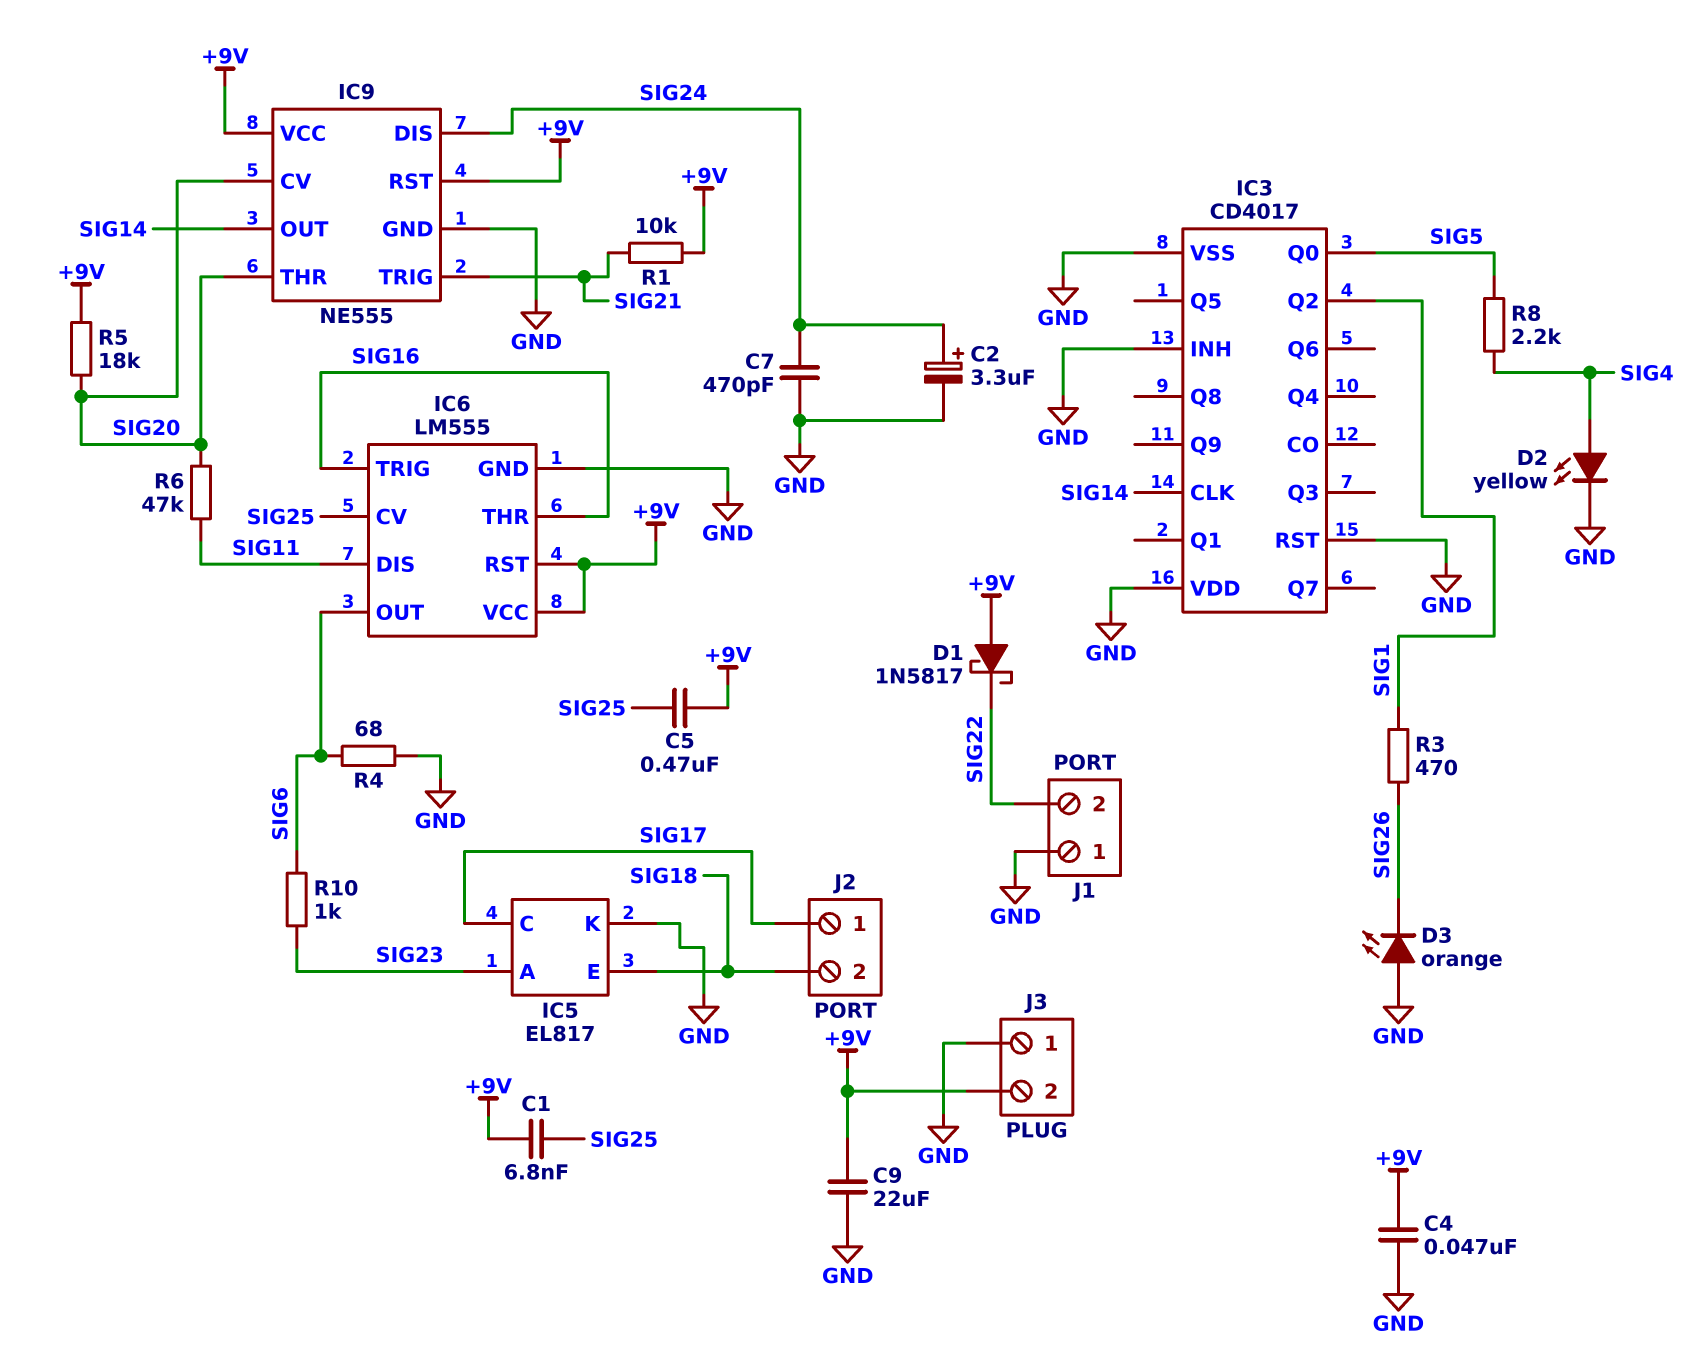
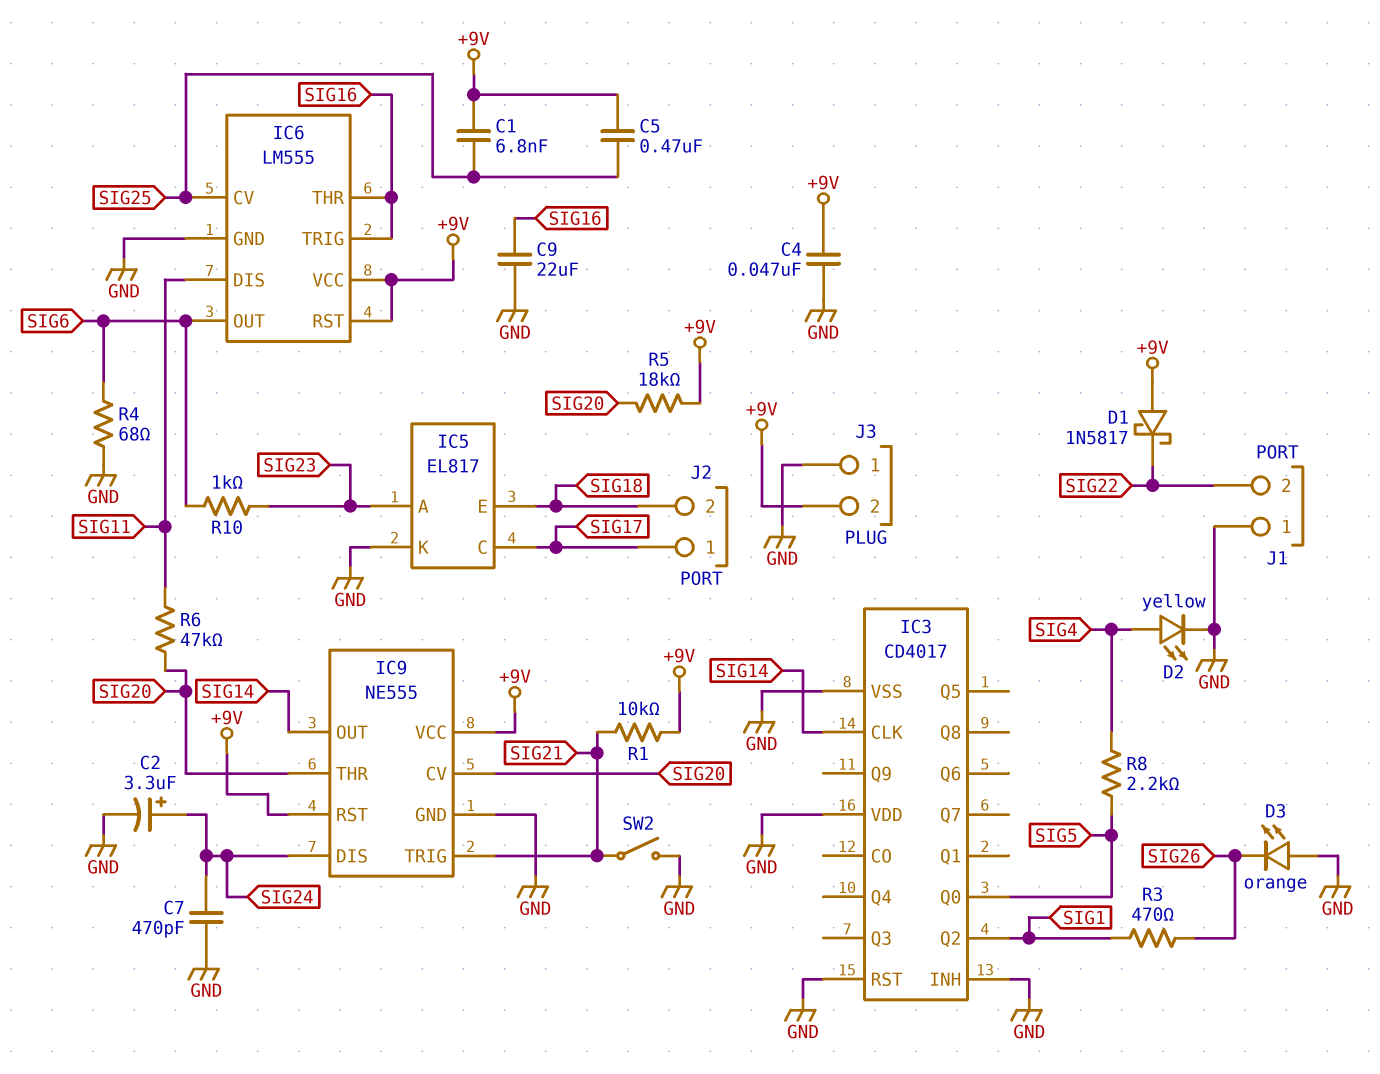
C9: 22uF (+9V, GND) -> 22uF (GND, SIG16)
SW2: none -> switch (GND, SIG21)

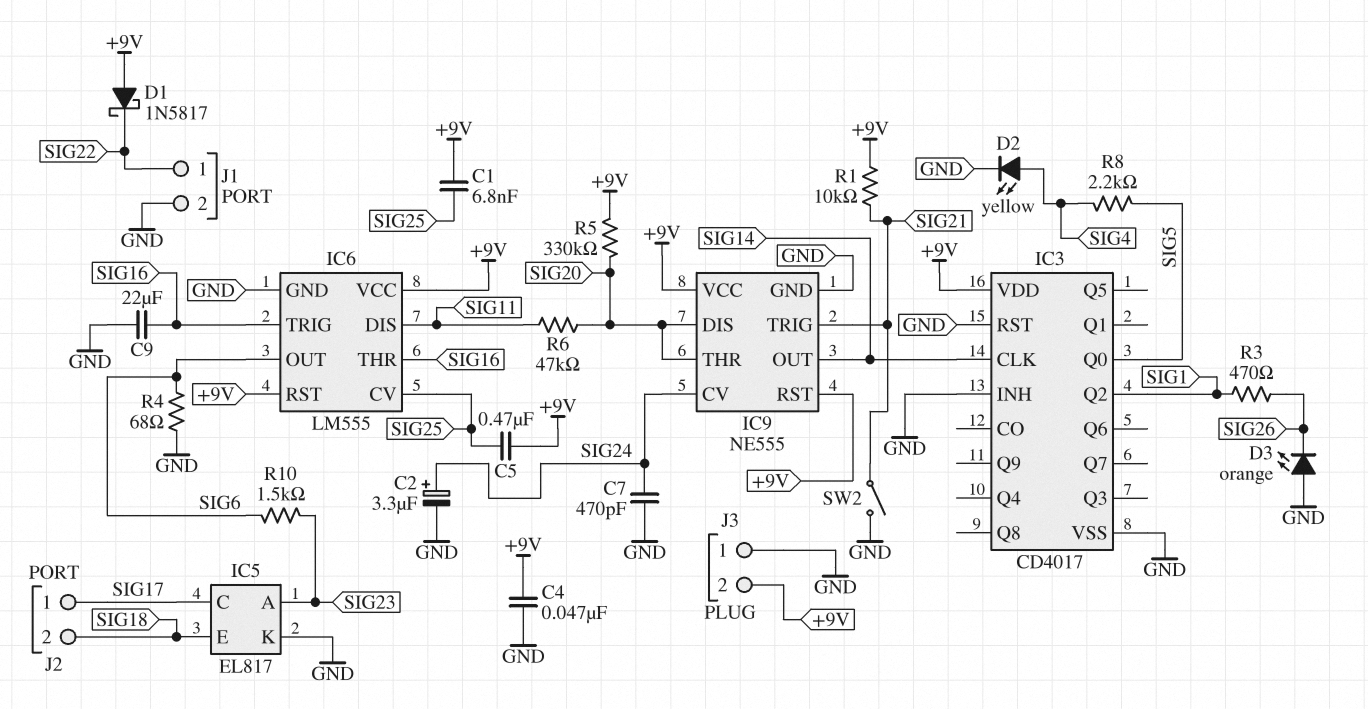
IC3 pin VDD: GND -> +9V
IC9 pin CV: SIG20 -> SIG24
IC9 pin DIS: SIG24 -> SIG20
J1 pin 1: GND -> SIG22
J1 pin 2: SIG22 -> GND
R5: 18k (+9V, SIG20) -> 330k (+9V, SIG20)
R10: 1k (SIG6, SIG23) -> 1.5k (SIG6, SIG23)

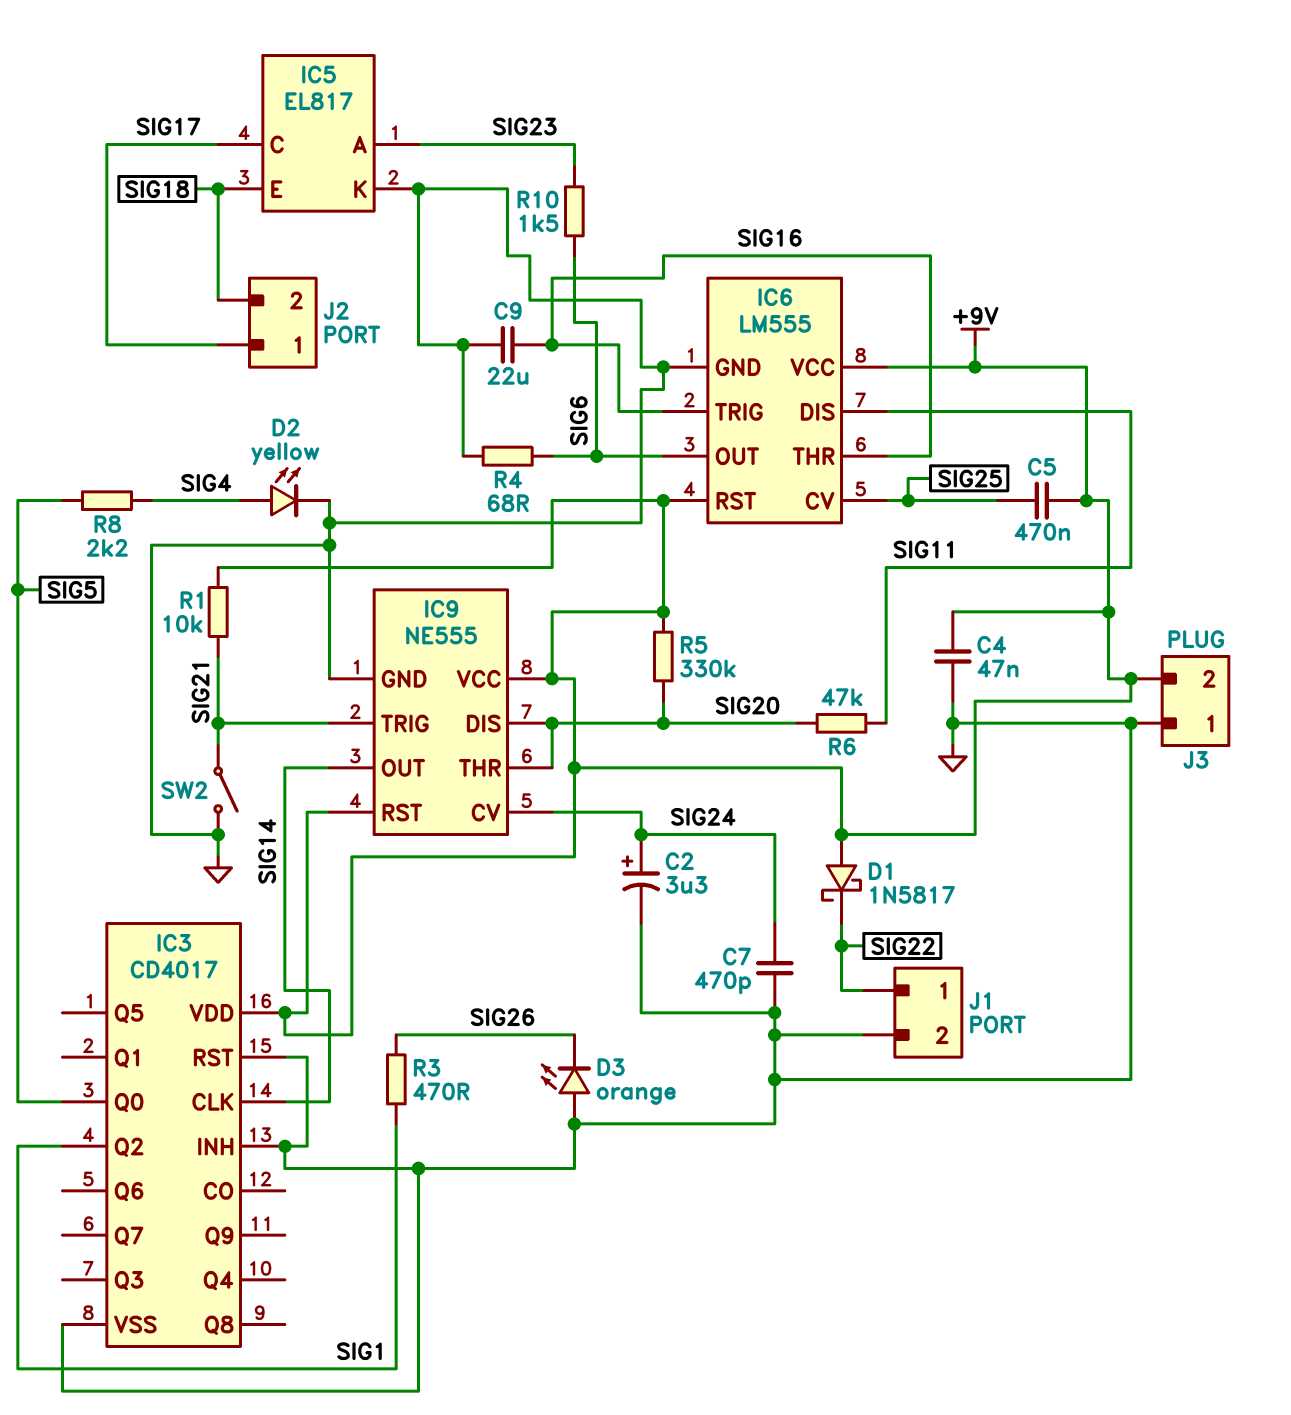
C1: 6.8nF (+9V, SIG25) -> none

